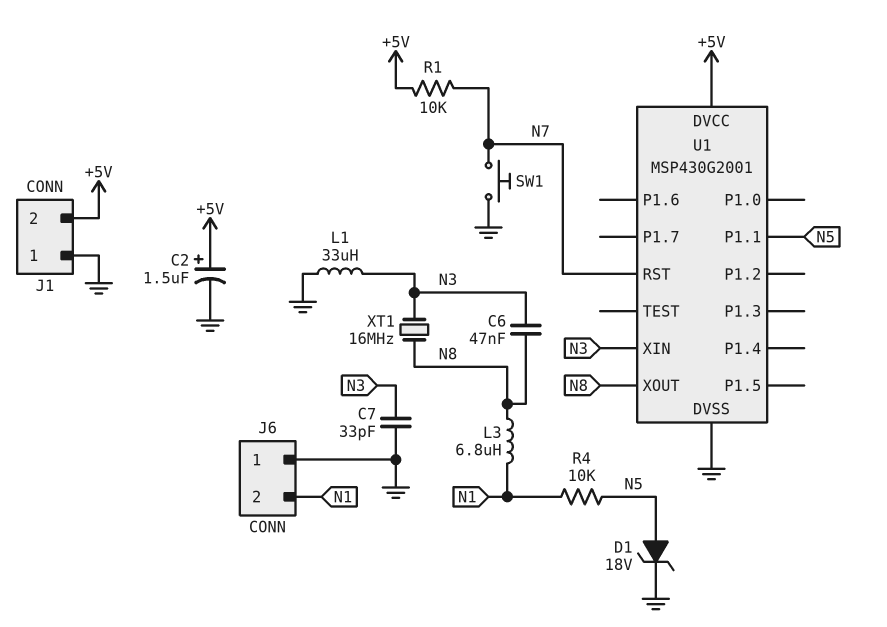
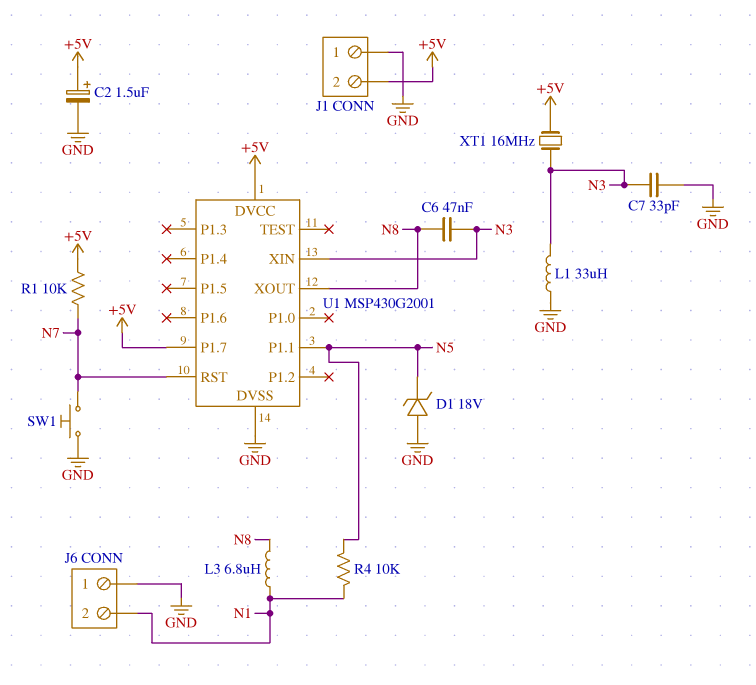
D1: zener 18V (A N5, K GND) -> zener 18V (A GND, K N5)
U1 pin P1.7: none -> +5V
XT1: 16MHz (N3, N8) -> 16MHz (+5V, N3)

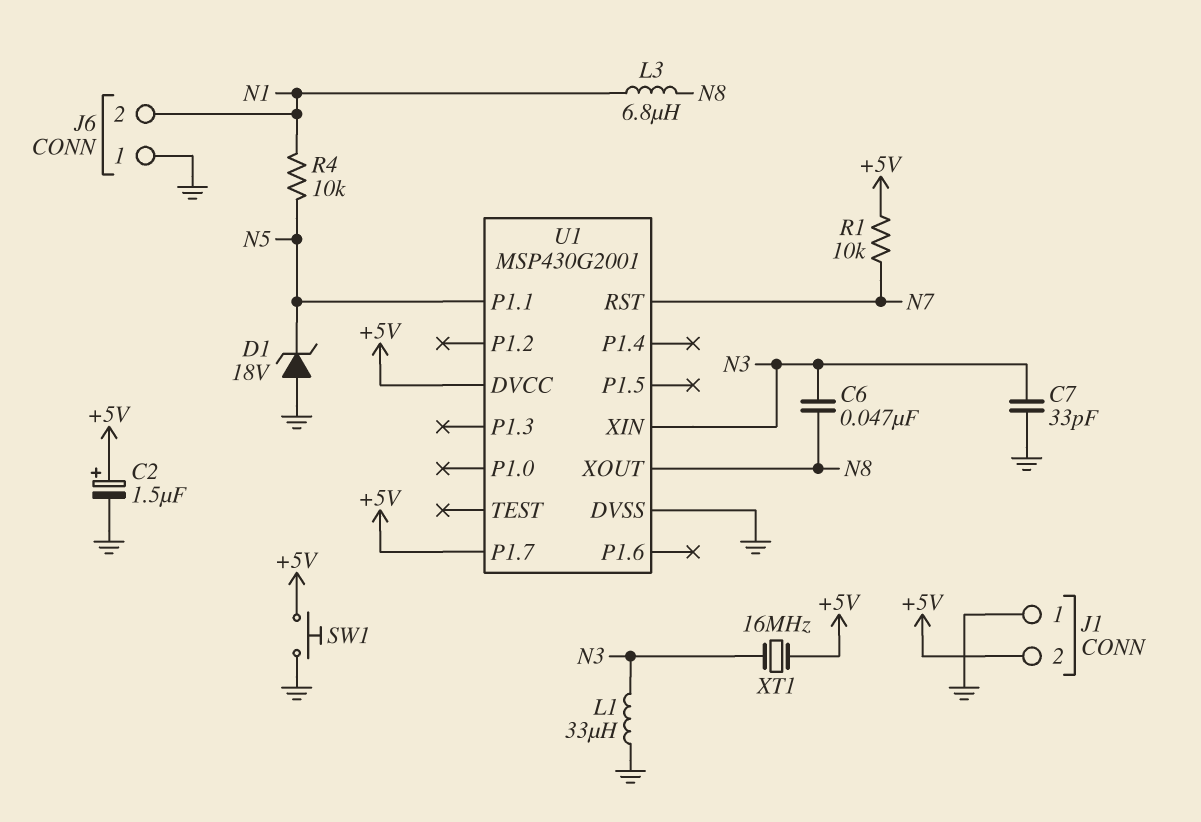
SW1: button (GND, N7) -> button (+5V, GND)

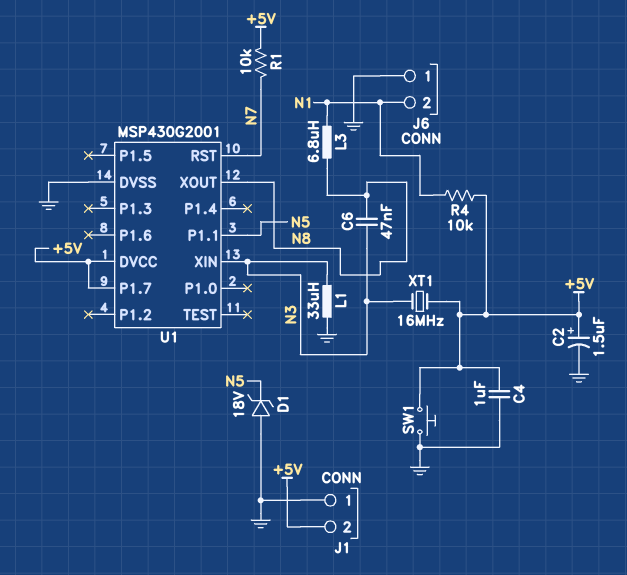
C4: none -> 1uF (+5V, GND)
C7: 33pF (GND, N3) -> none
R4: 10k (N1, N5) -> 10k (+5V, N1)

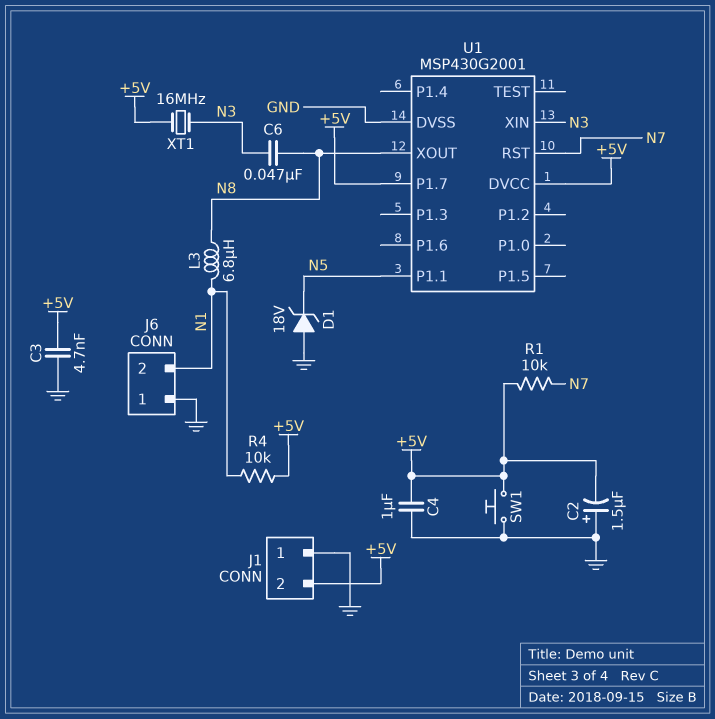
C2: 1.5uF (plus +5V, minus GND) -> 1.5uF (plus GND, minus +5V)
C3: none -> 4.7nF (+5V, GND)
L1: 33uH (GND, N3) -> none

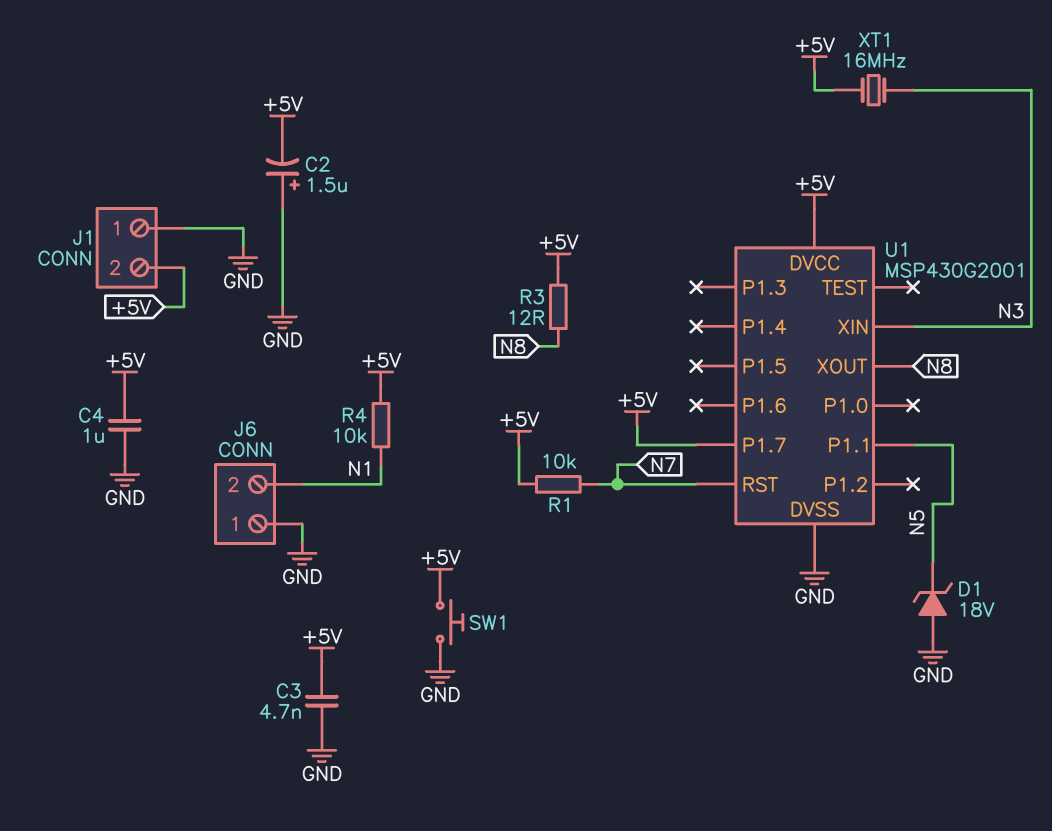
C6: 47nF (N3, N8) -> none
L3: 6.8uH (N1, N8) -> none
R3: none -> 12 (+5V, N8)

